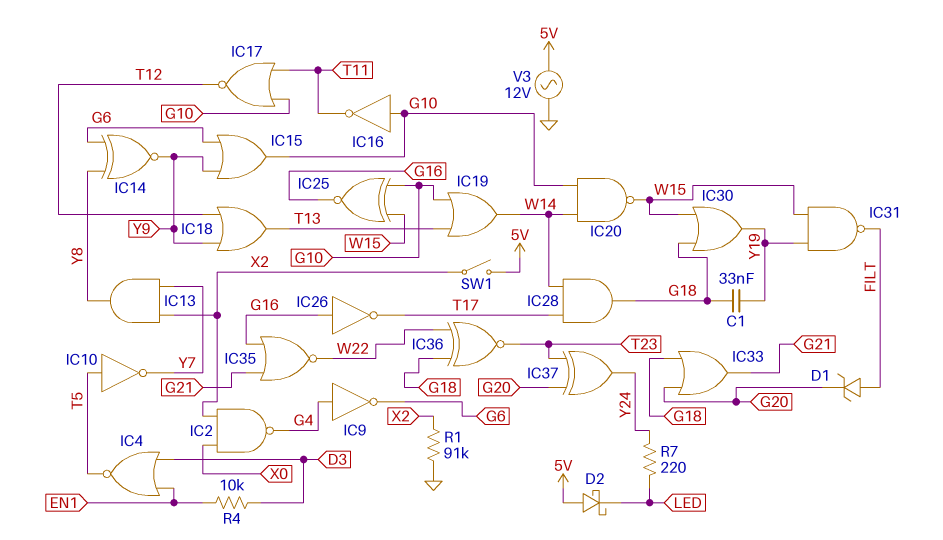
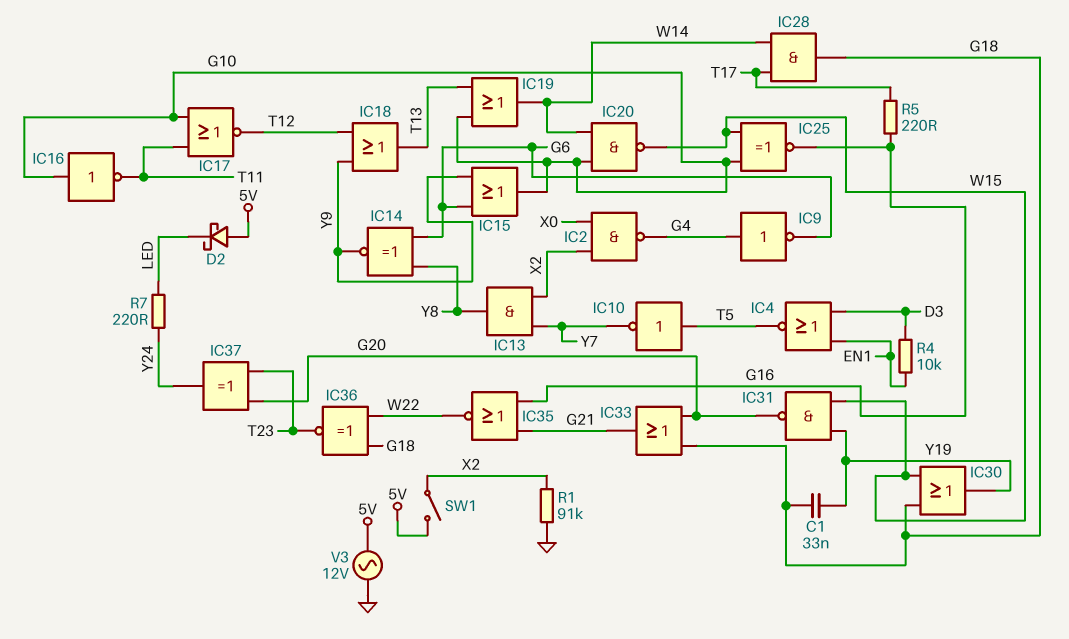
D1: zener (A FILT, K G20) -> none
IC26: NOT (in G16, out T17) -> none
IC31: NAND (in W15, in Y19, out FILT) -> NAND (in W15, in Y19, out G20)
R5: none -> 220 (G16, T17)

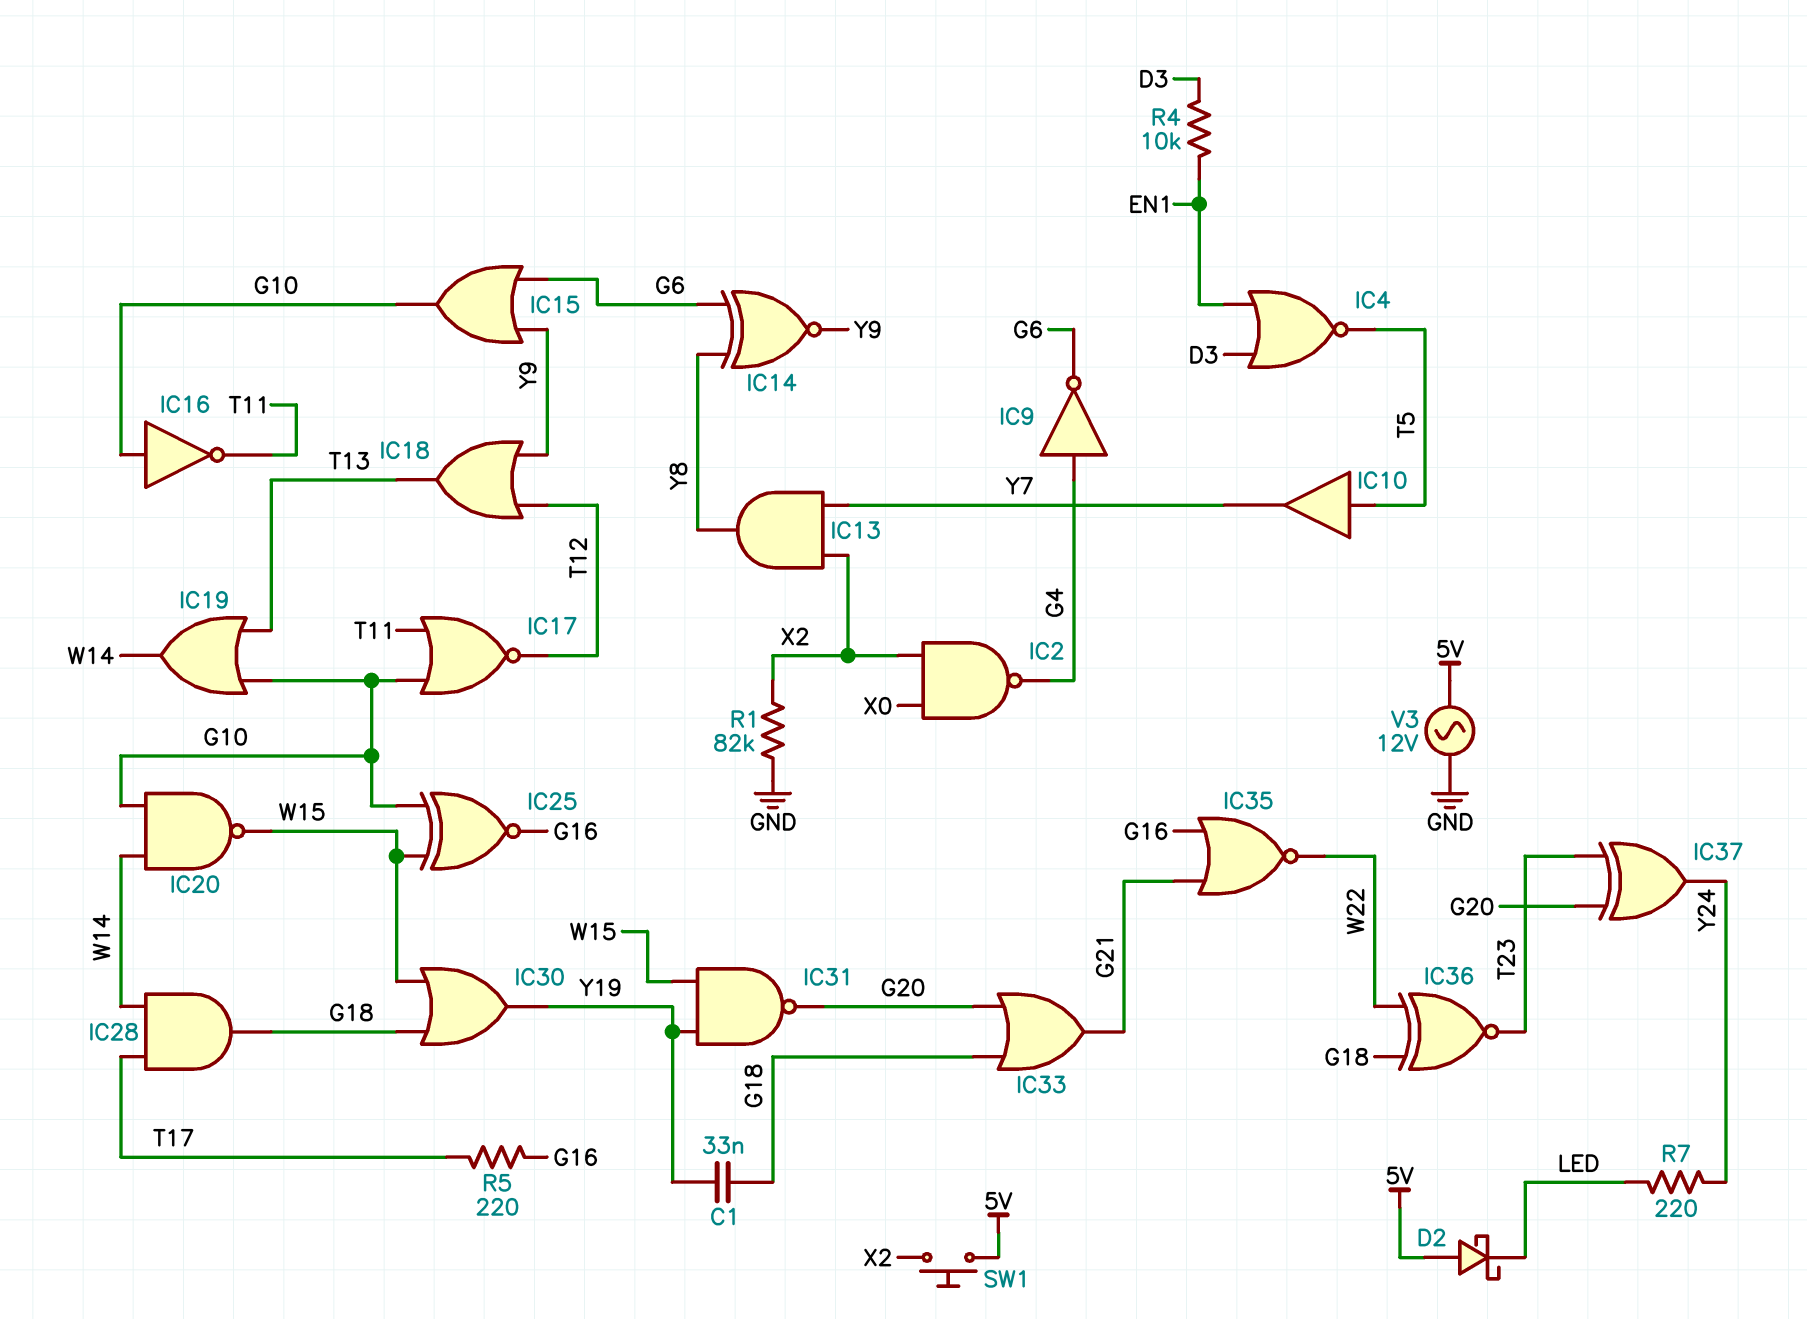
IC10: NOT (in T5, out Y7) -> buffer (in T5, out Y7)
R1: 91k (GND, X2) -> 82k (GND, X2)
SW1: switch (5V, X2) -> button (5V, X2)

